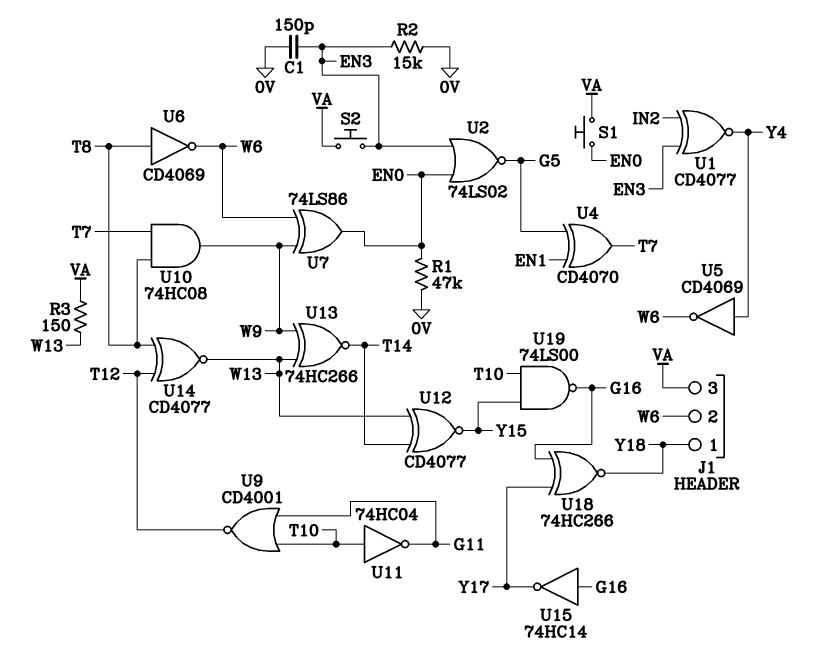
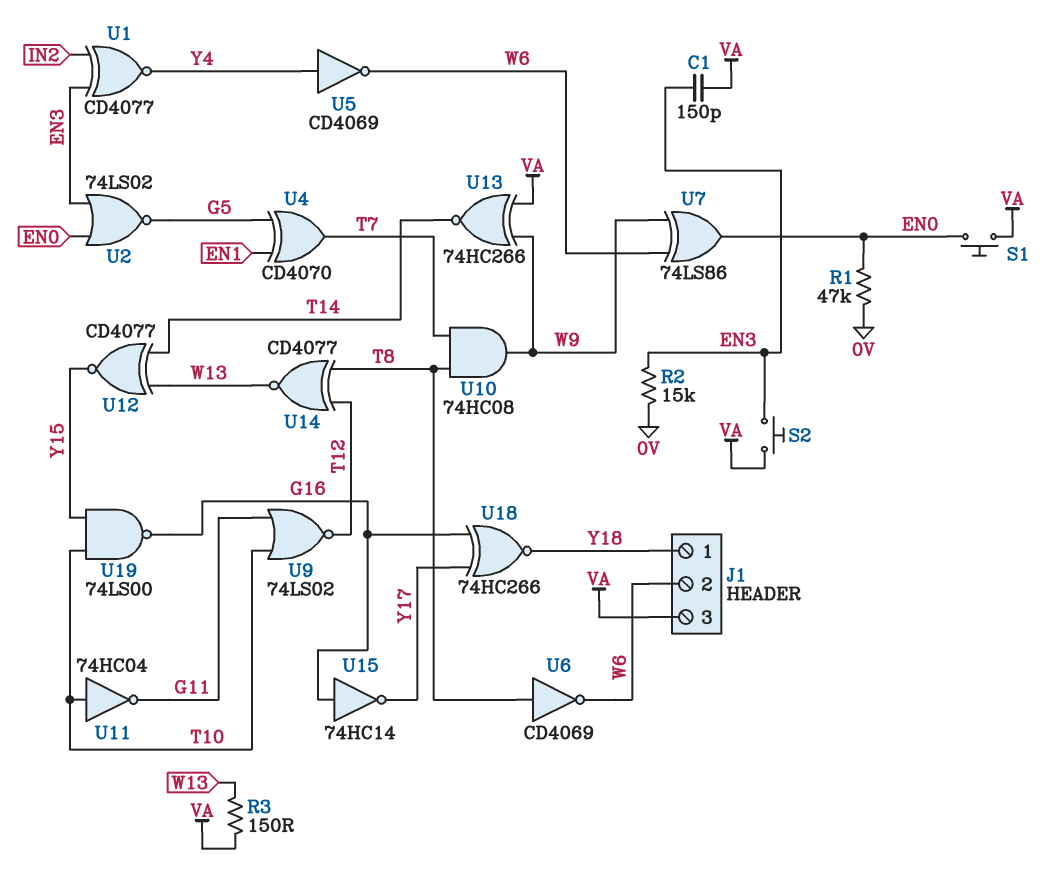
C1: 150pF (0V, EN3) -> 150pF (EN3, VA)
U9: NOR CD4001 (in G11, in T10, out T12) -> NOR 74LS02 (in G11, in T10, out T12)
U13: XNOR 74HC266 (in W9, in W13, out T14) -> XNOR 74HC266 (in VA, in W9, out T14)

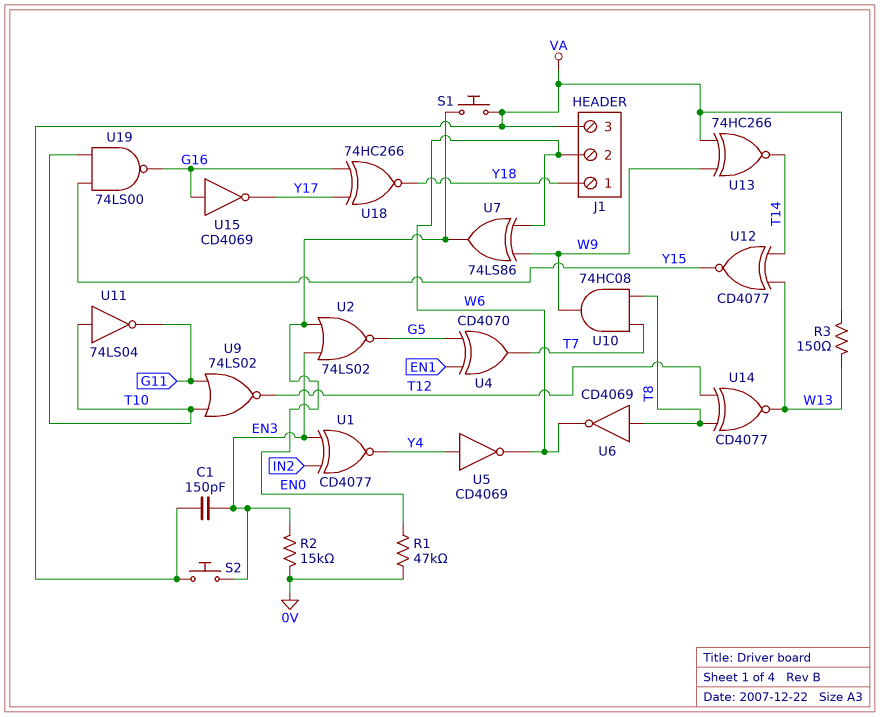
U11: NOT 74HC04 (in T10, out G11) -> NOT 74LS04 (in T10, out G11)
U15: NOT 74HC14 (in G16, out Y17) -> NOT CD4069 (in G16, out Y17)

